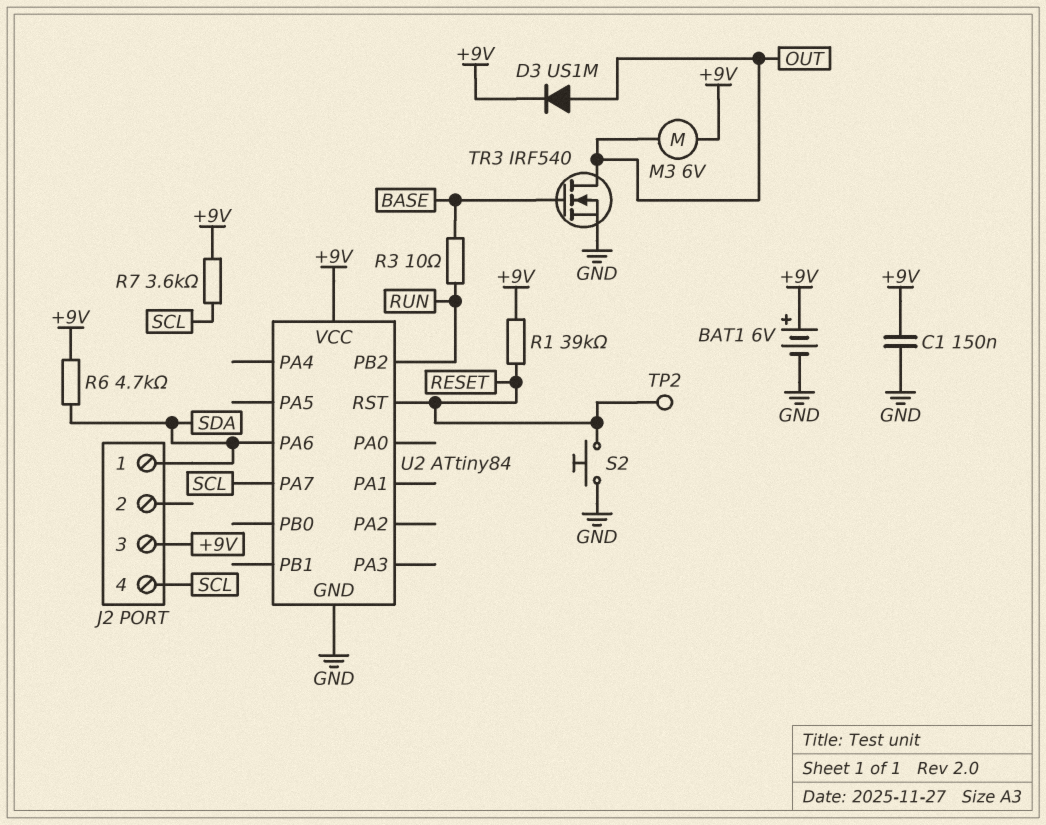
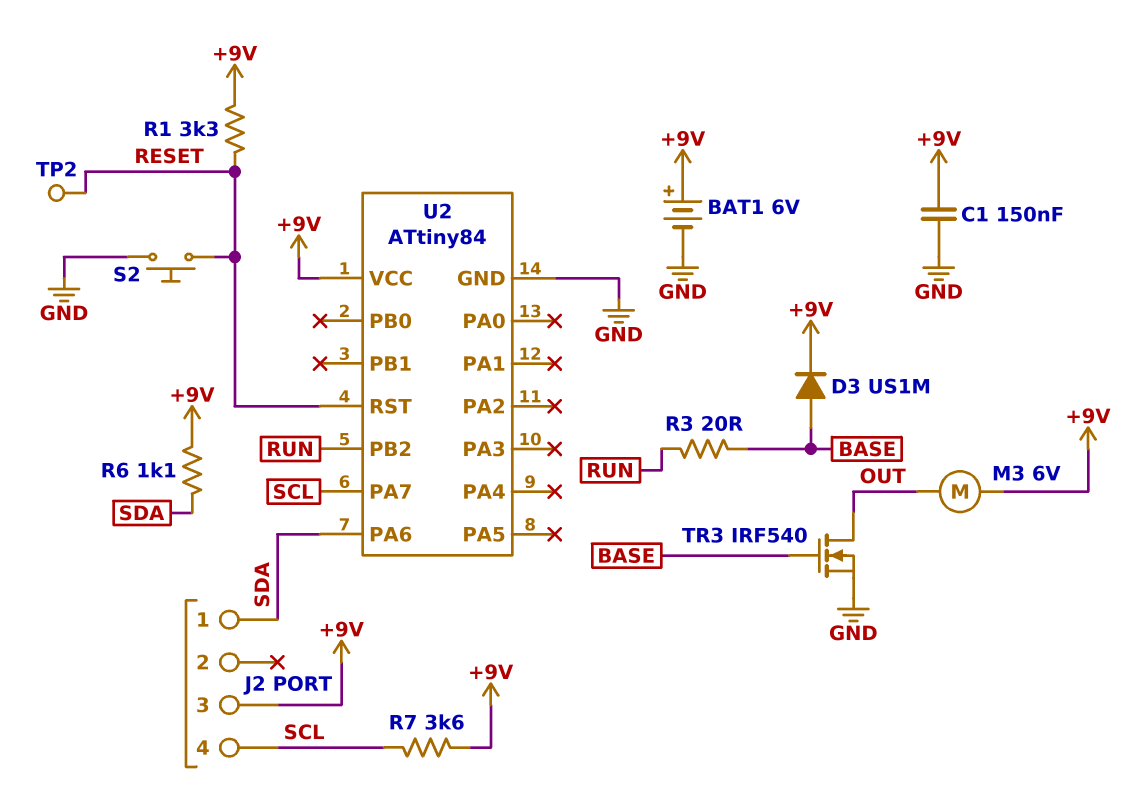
D3: diode US1M (A OUT, K +9V) -> diode US1M (A BASE, K +9V)
R1: 39k (+9V, RESET) -> 3.3k (+9V, RESET)
R3: 10 (BASE, RUN) -> 20 (BASE, RUN)
R6: 4.7k (+9V, SDA) -> 1.1k (+9V, SDA)

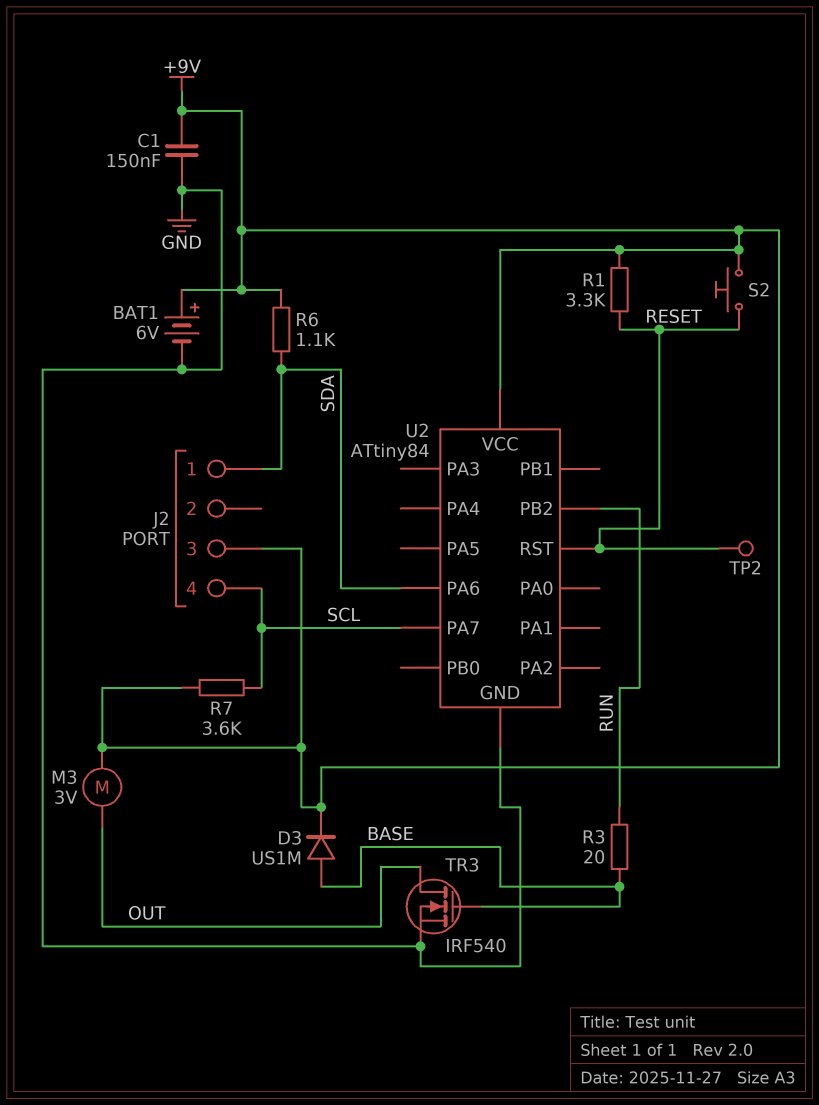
M3: motor 6V (+9V, OUT) -> motor 3V (+9V, OUT)
S2: button (GND, RESET) -> button (+9V, RESET)

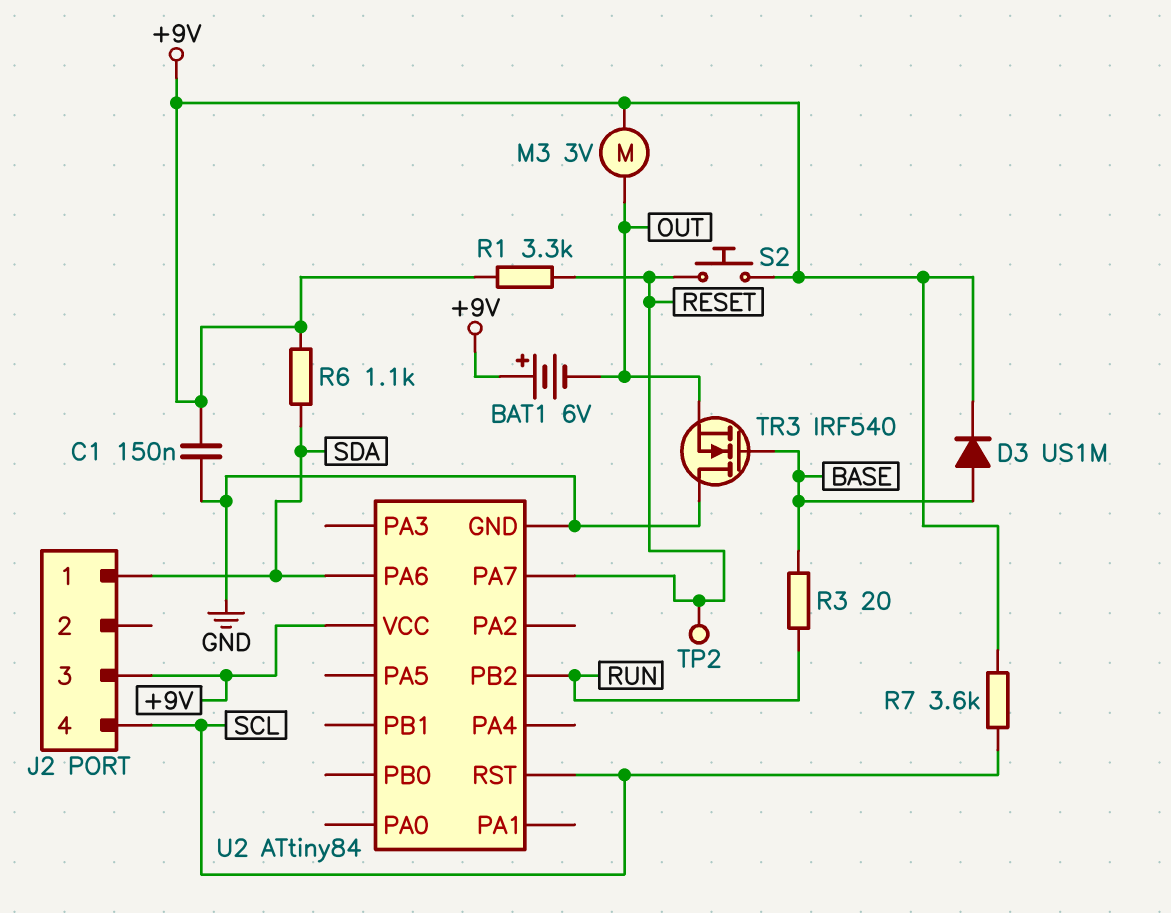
BAT1: 6V (plus +9V, minus GND) -> 6V (plus +9V, minus OUT)
TR3: NMOS IRF540 (G BASE, D OUT, S GND) -> NMOS IRF540 (G BASE, D GND, S OUT)
U2 pin PA7: SCL -> RESET
U2 pin RST: RESET -> SCL

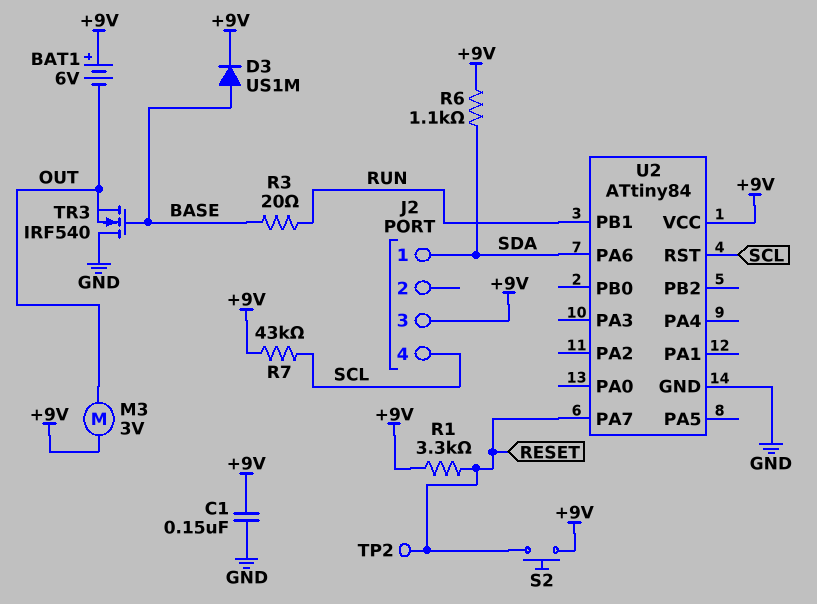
R7: 3.6k (+9V, SCL) -> 43k (+9V, SCL)
U2 pin PB1: none -> RUN
U2 pin PB2: RUN -> none

